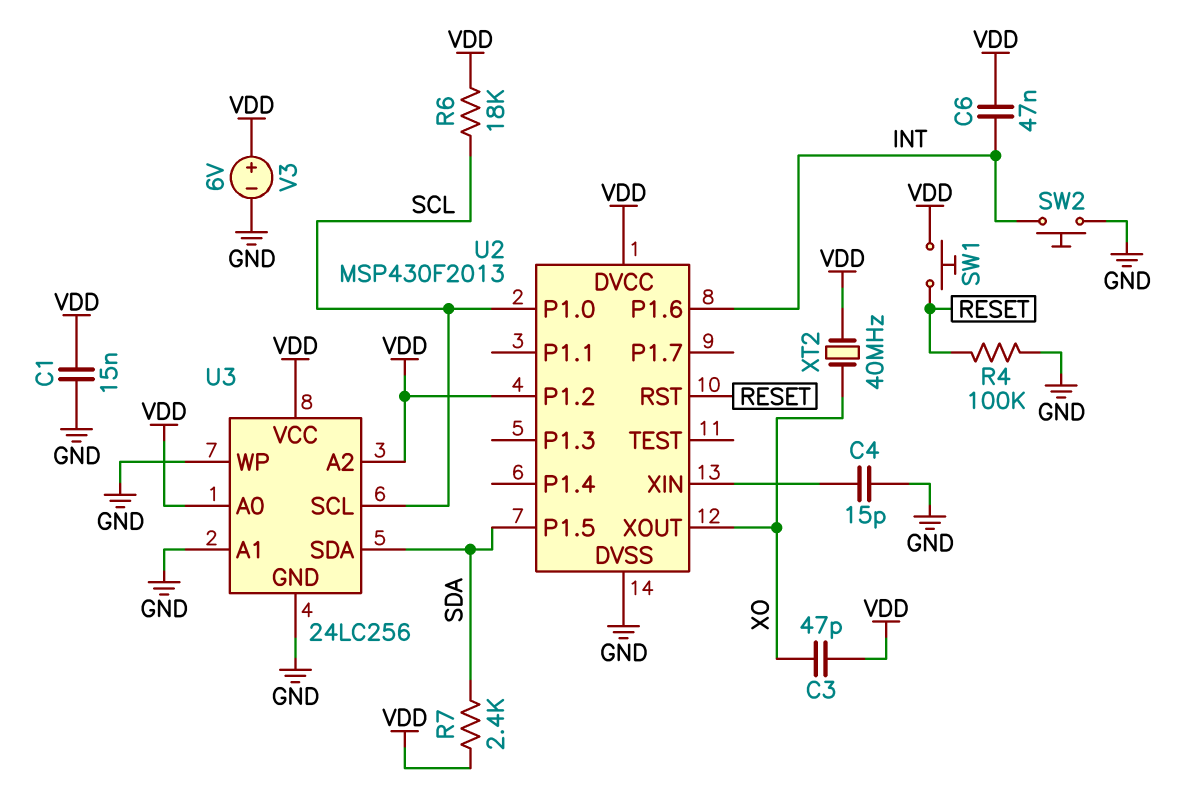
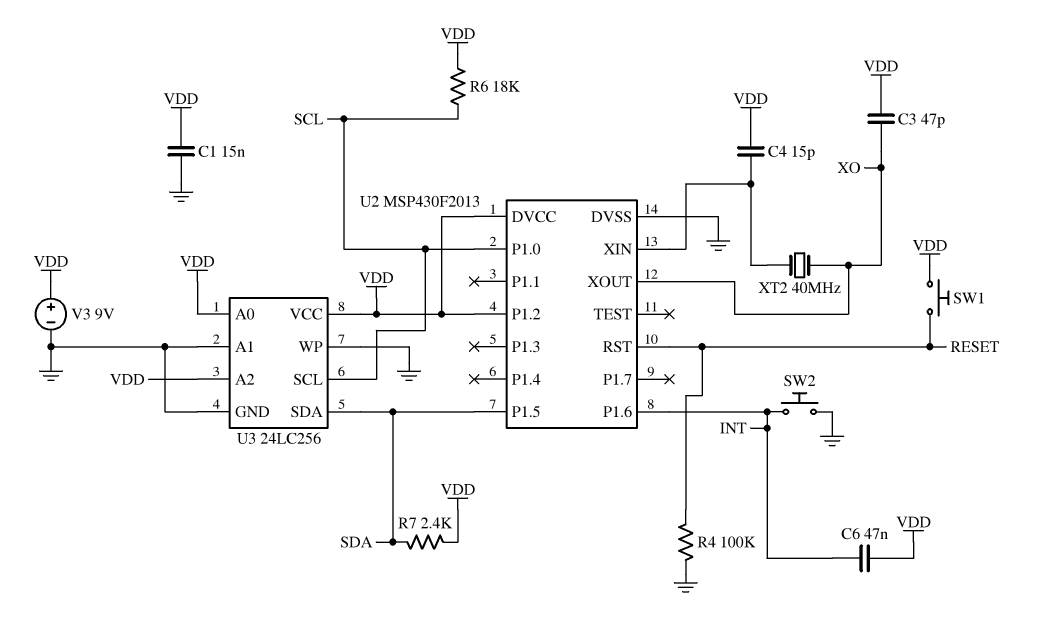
C4: 15pF (GND, U2/XIN) -> 15pF (U2/XIN, VDD)
V3: 6V (plus VDD, minus GND) -> 9V (plus VDD, minus GND)
XT2: 40MHz (VDD, XO) -> 40MHz (U2/XIN, XO)

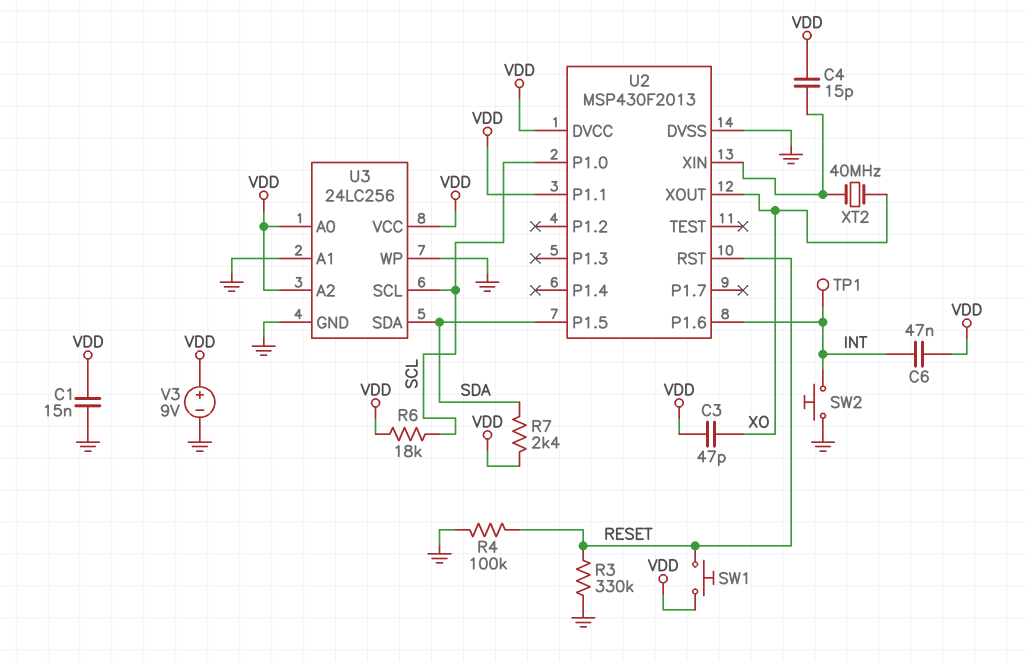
R3: none -> 330k (GND, RESET)
TP1: none -> test point (INT)
U2 pin P1.1: none -> VDD
U2 pin P1.2: VDD -> none

